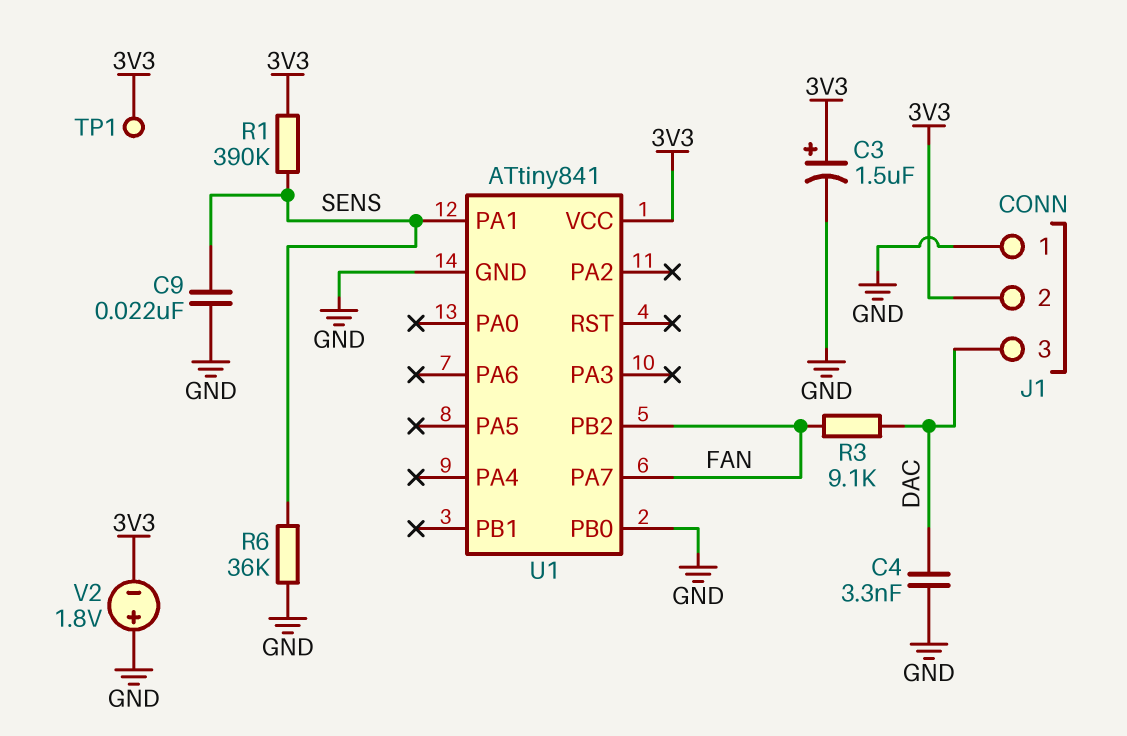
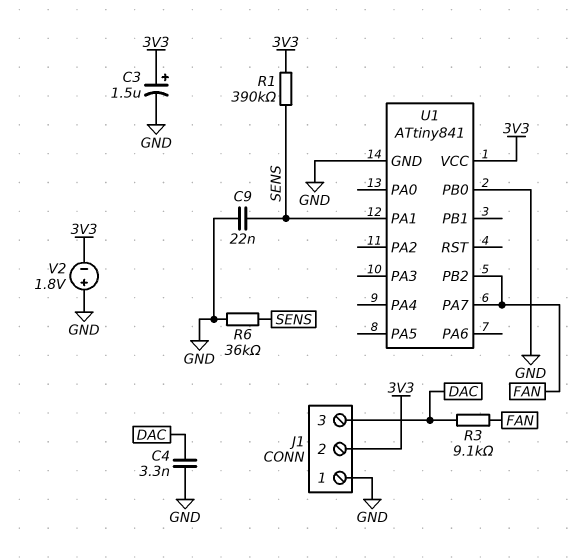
TP1: test point (3V3) -> none

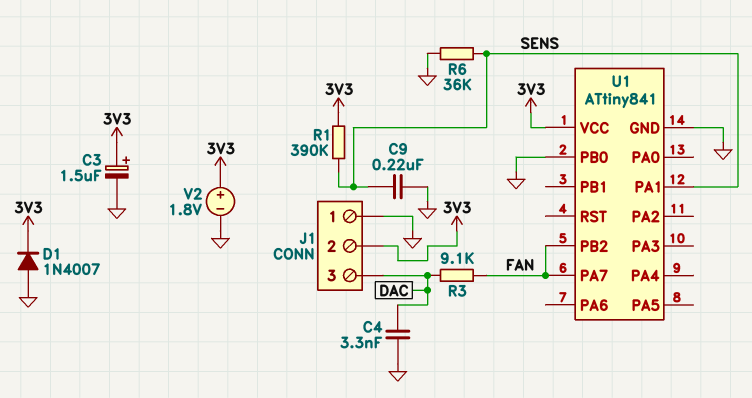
C9: 22nF (GND, SENS) -> 220nF (GND, SENS)
D1: none -> diode 1N4007 (A GND, K 3V3)
V2: 1.8V (plus GND, minus 3V3) -> 1.8V (plus 3V3, minus GND)

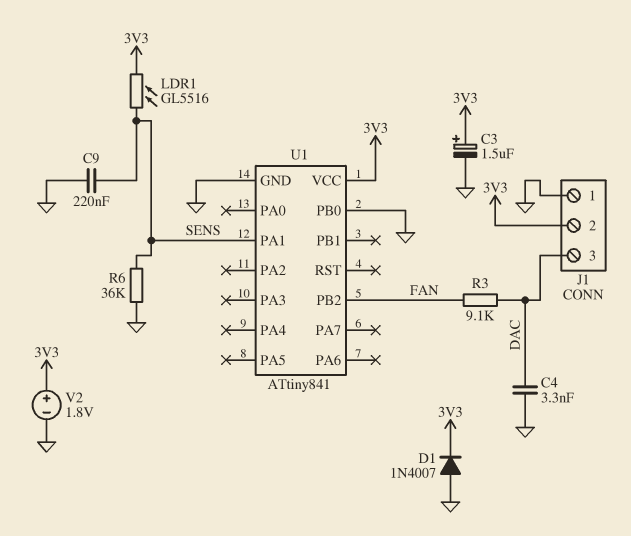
LDR1: none -> GL5516 (3V3, SENS)
R1: 390k (3V3, SENS) -> none
U1 pin PA7: FAN -> none

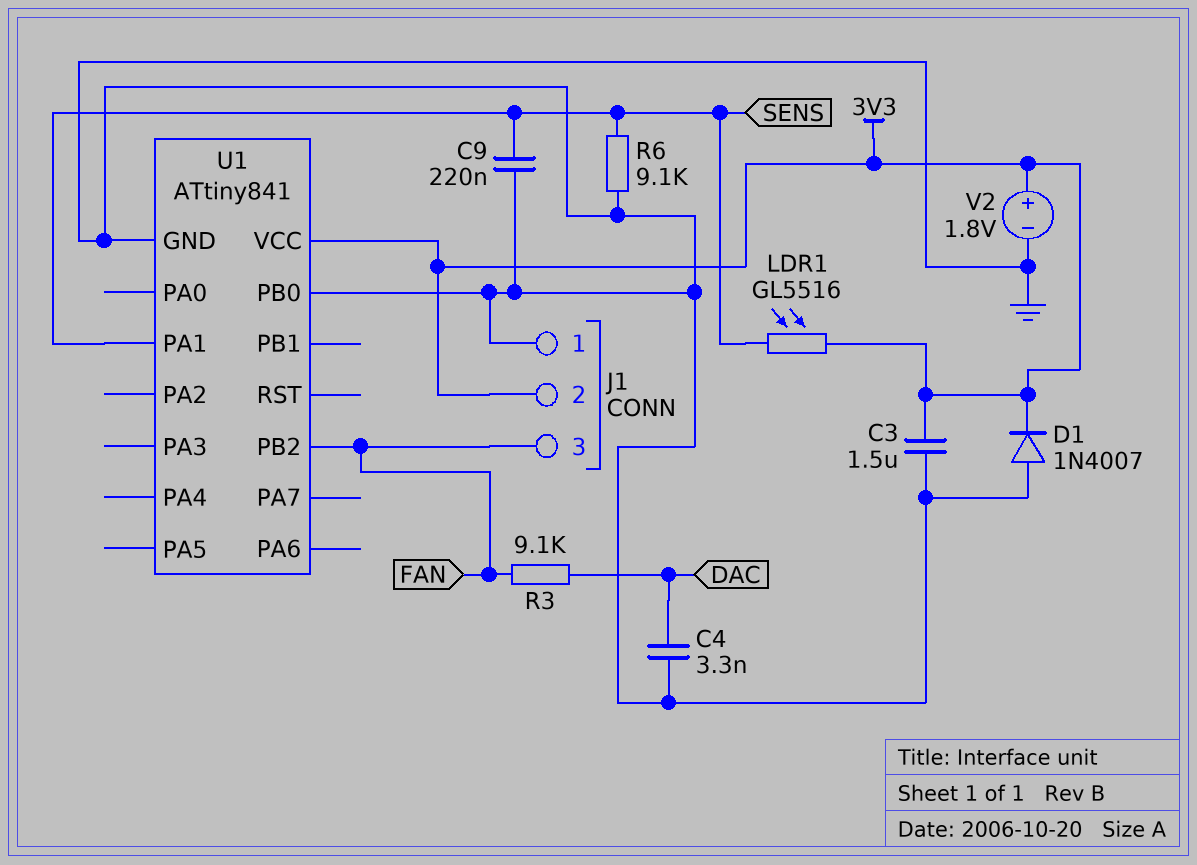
C3: 1.5uF (plus 3V3, minus GND) -> 1.5uF (3V3, GND)
J1 pin 3: DAC -> FAN
R6: 36k (GND, SENS) -> 9.1k (GND, SENS)

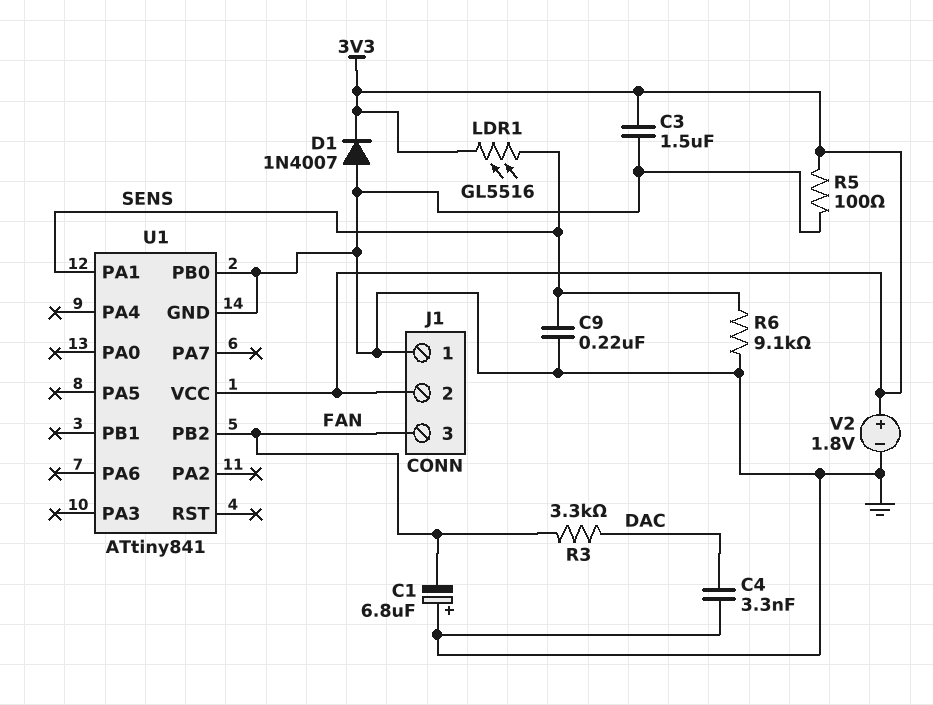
C1: none -> 6.8uF (plus GND, minus FAN)
R3: 9.1k (DAC, FAN) -> 3.3k (DAC, FAN)
R5: none -> 100 (3V3, GND)

